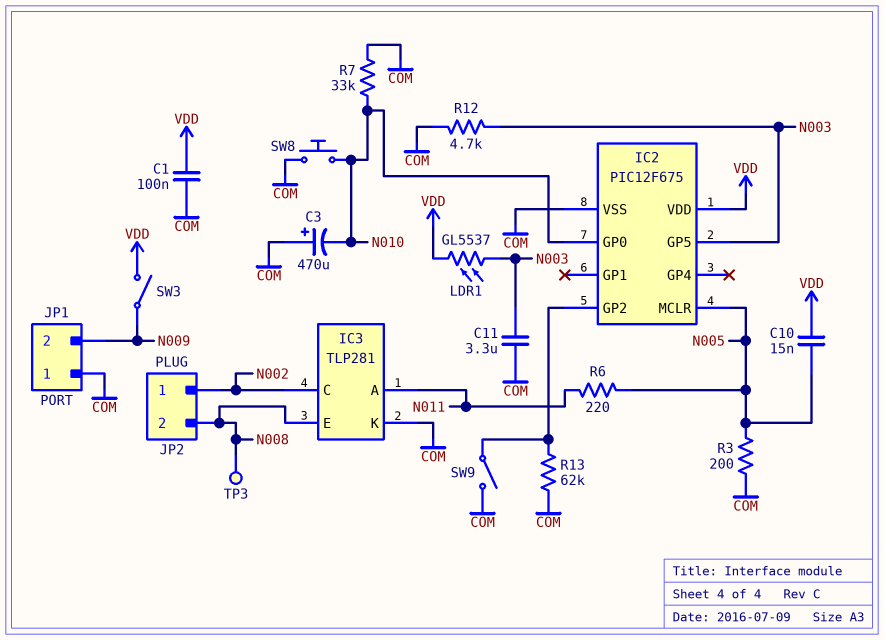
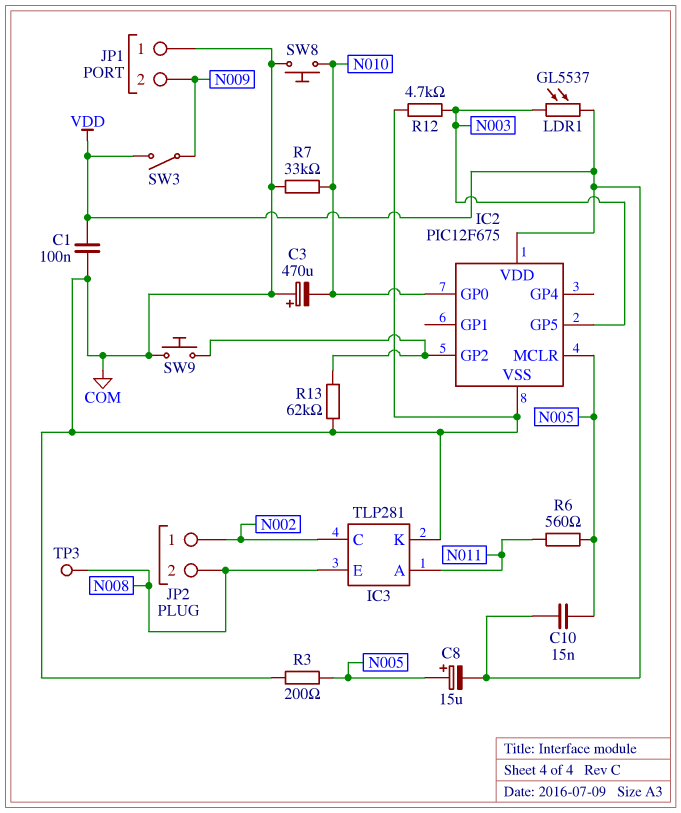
C8: none -> 15uF (plus N005, minus VDD)
C11: 3.3uF (COM, N003) -> none
R6: 220 (N005, N011) -> 560 (N005, N011)
SW9: switch (COM, IC2/GP2) -> button (COM, IC2/GP2)

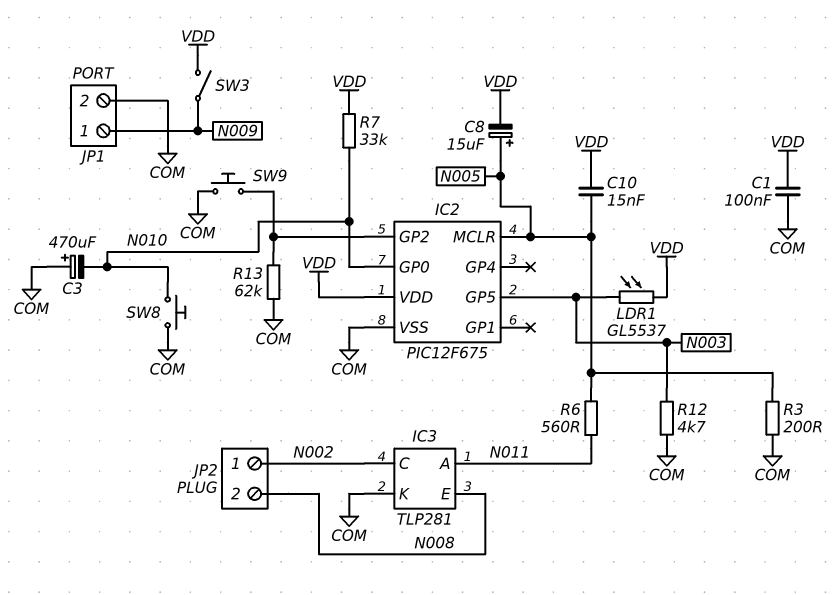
JP1 pin 1: COM -> N009
JP1 pin 2: N009 -> COM
R7: 33k (COM, N010) -> 33k (N010, VDD)
TP3: test point (N008) -> none

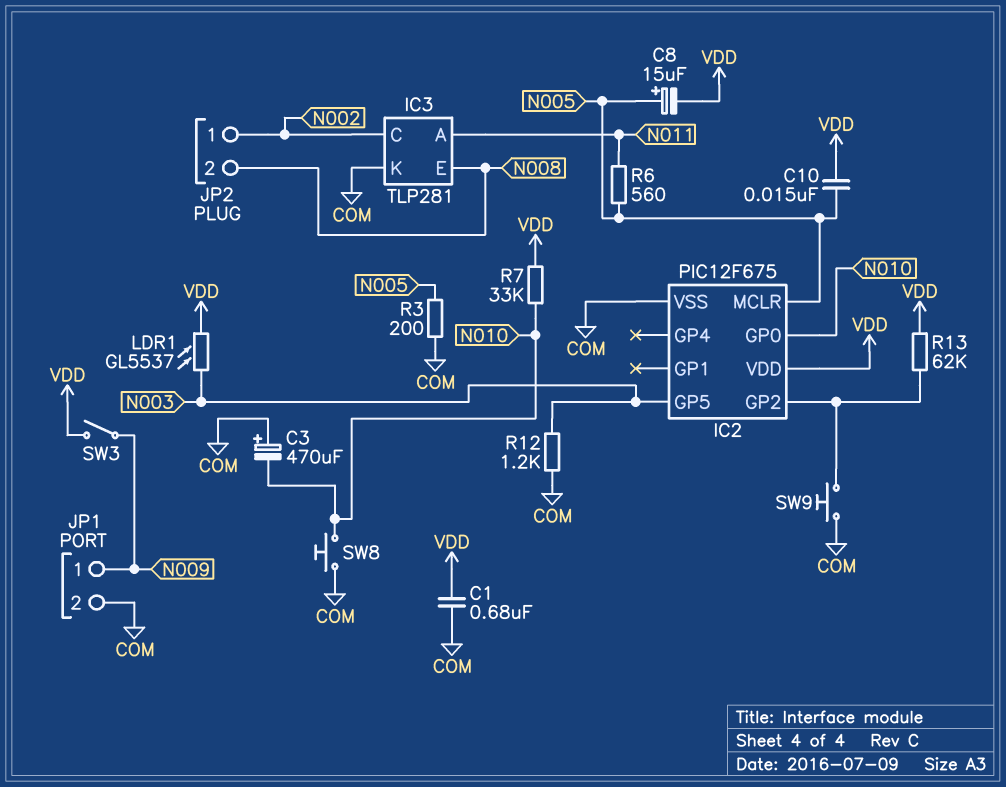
C1: 100nF (COM, VDD) -> 680nF (COM, VDD)
R12: 4.7k (COM, N003) -> 1.2k (COM, N003)
R13: 62k (COM, IC2/GP2) -> 62k (IC2/GP2, VDD)

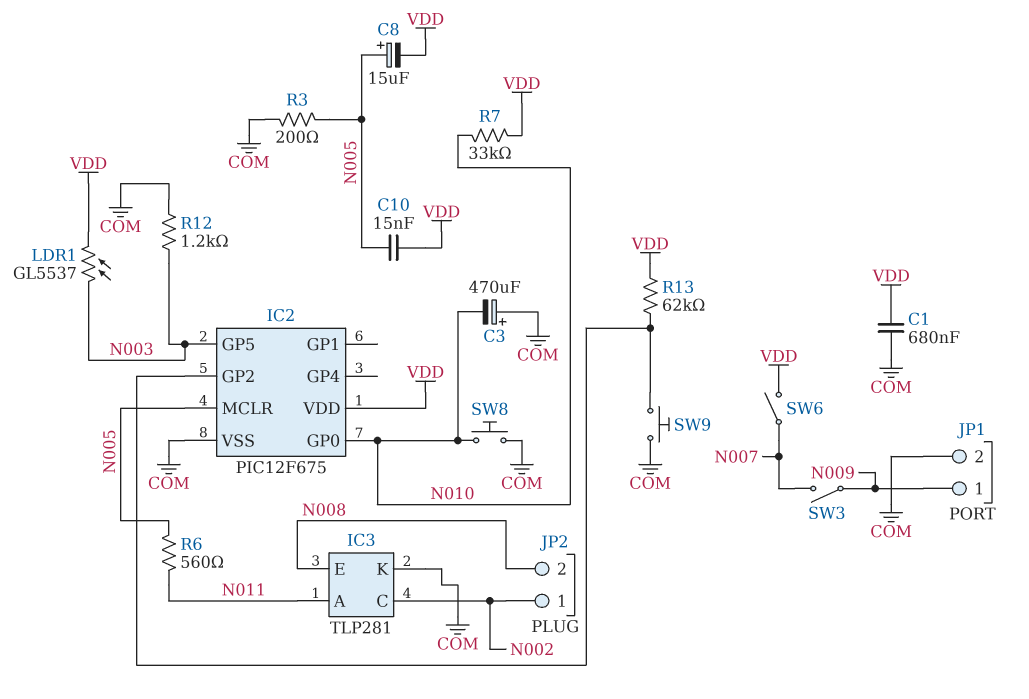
SW3: switch (N009, VDD) -> switch (N007, N009)
SW6: none -> switch (N007, VDD)

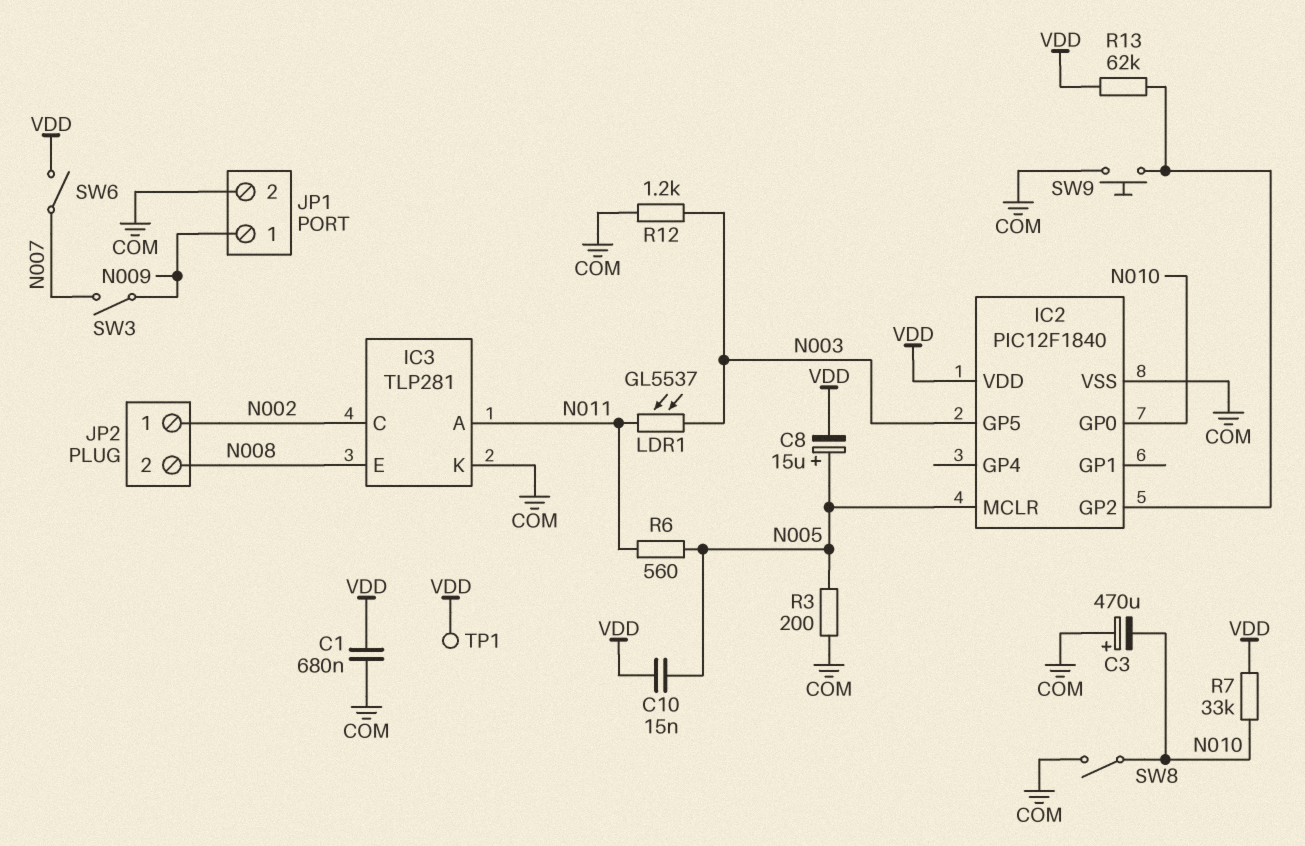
IC2: PIC12F675 -> PIC12F1840
LDR1: GL5537 (N003, VDD) -> GL5537 (N003, N011)
SW8: button (COM, N010) -> switch (COM, N010)
TP1: none -> test point (VDD)

